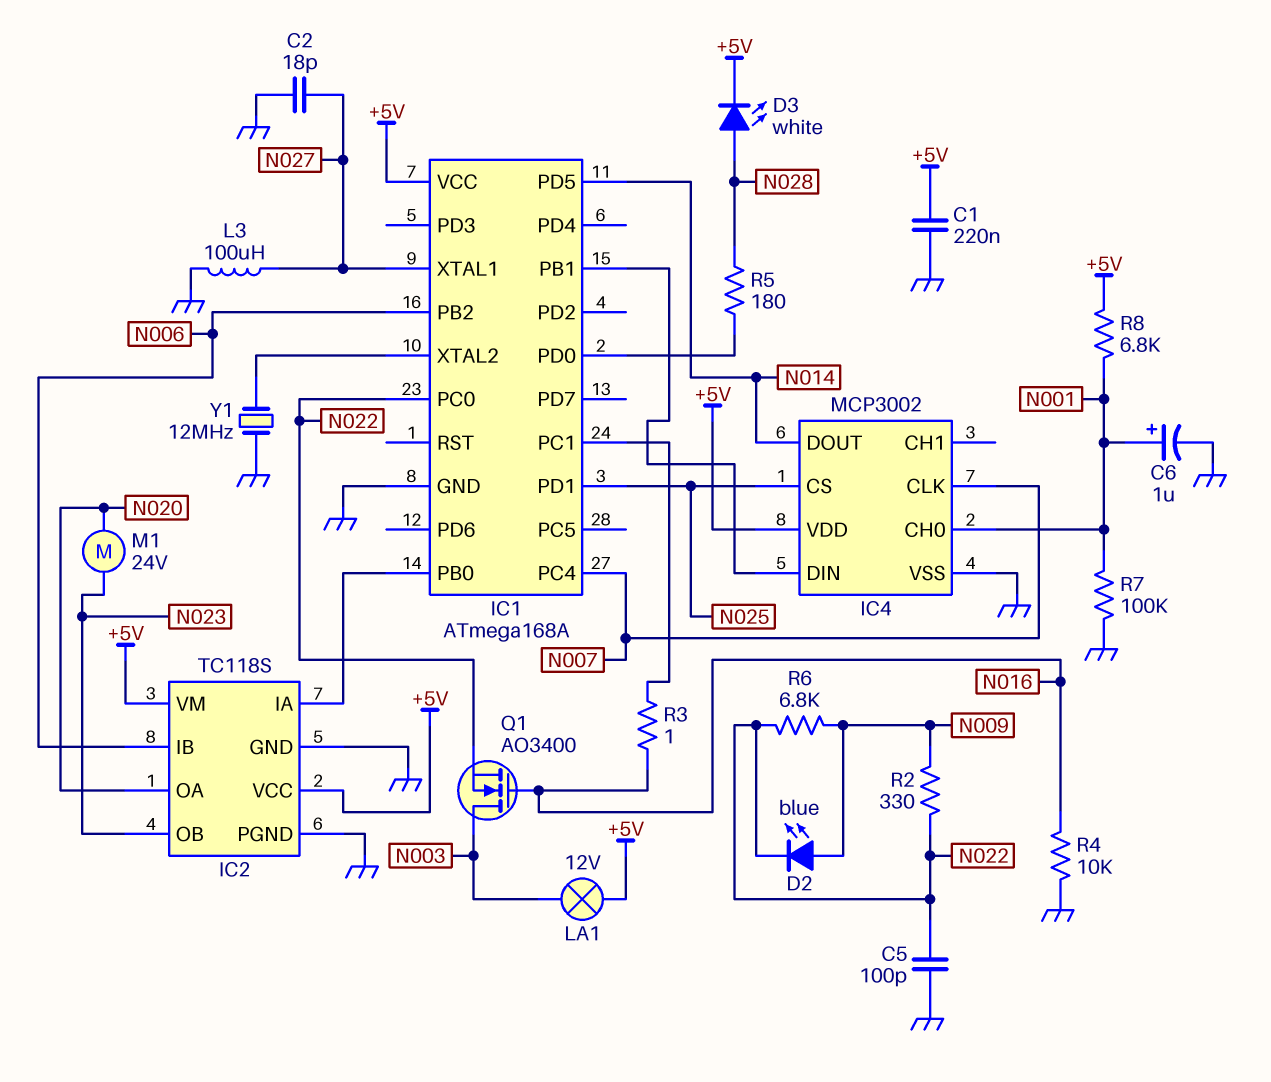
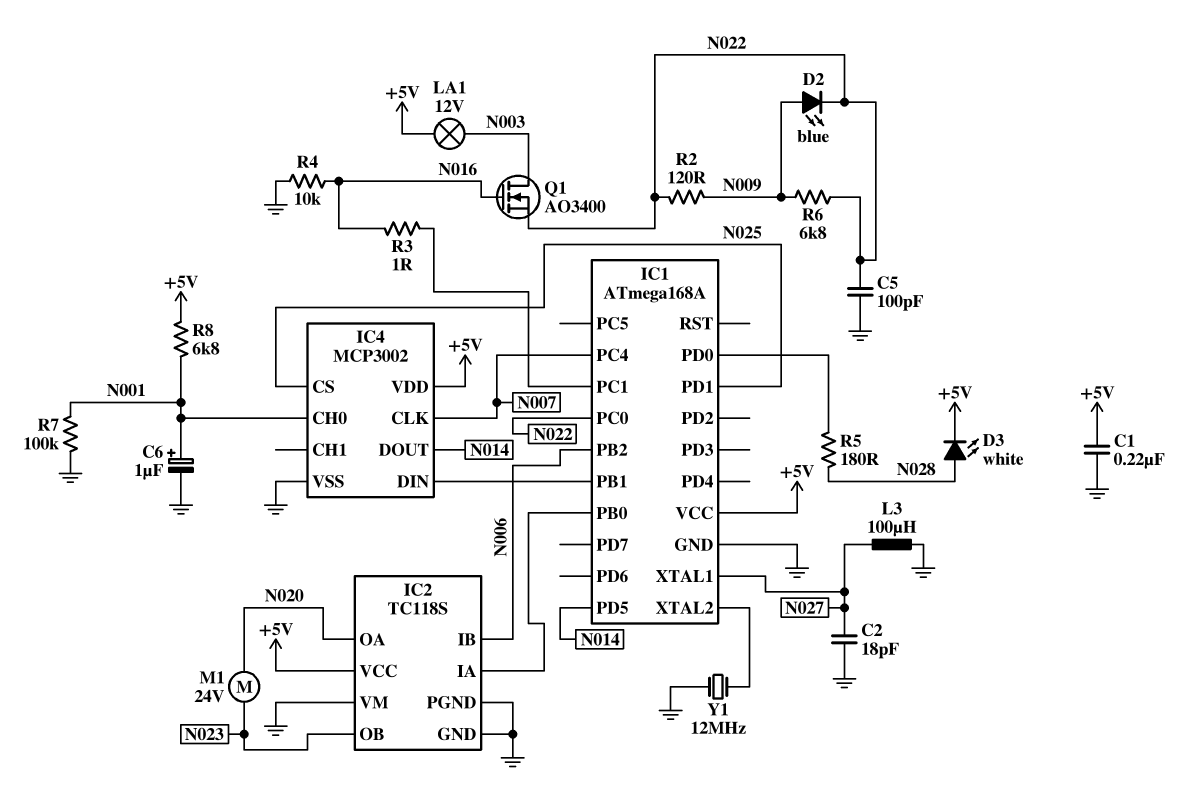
IC2 pin VM: +5V -> GND
R2: 330 (N009, N022) -> 120 (N009, N022)

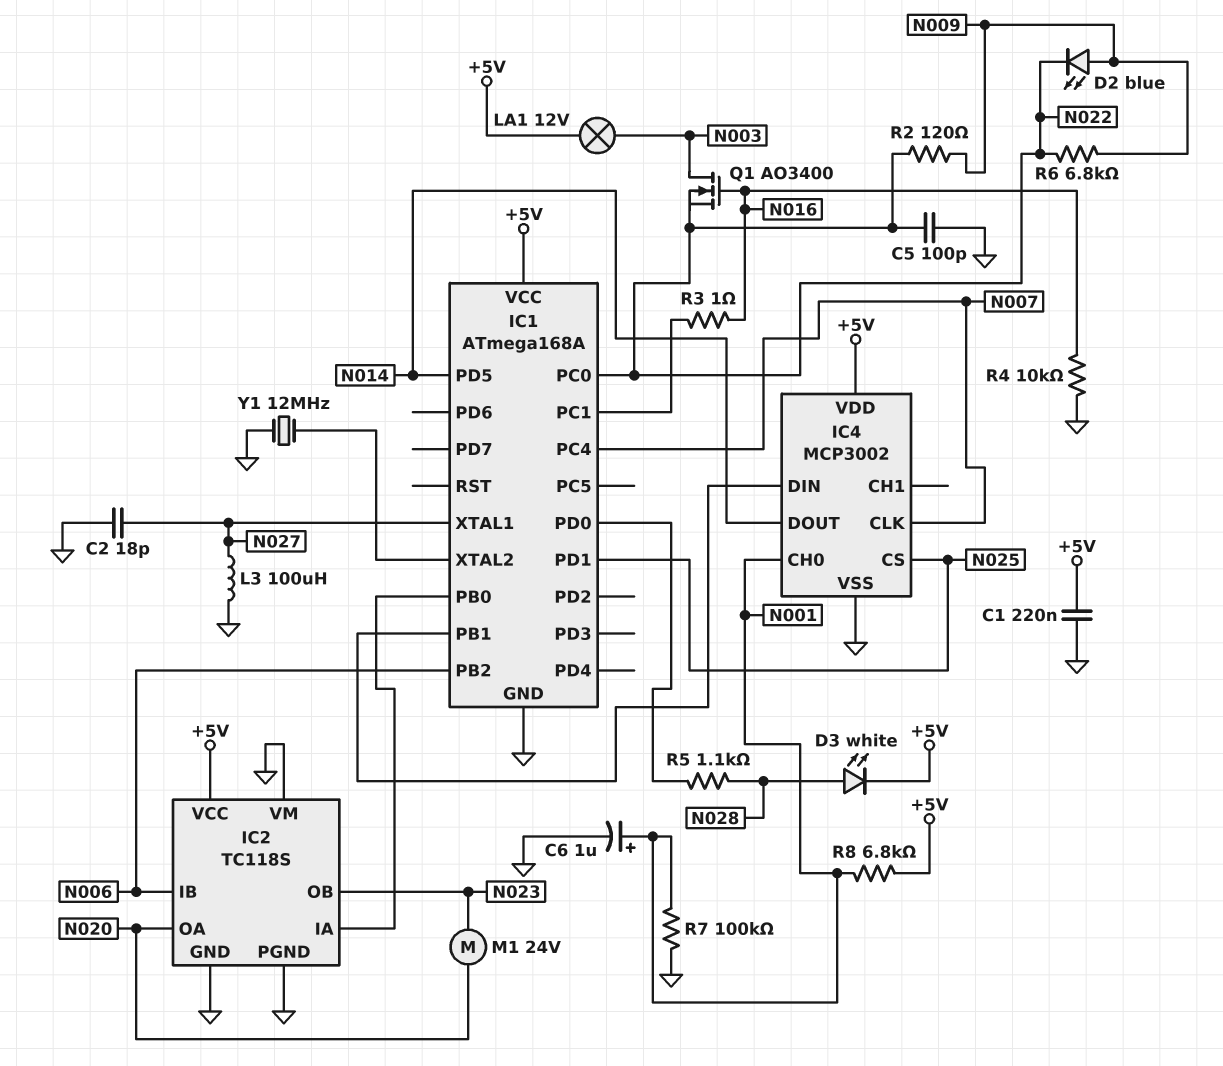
R5: 180 (IC1/PD0, N028) -> 1.1k (IC1/PD0, N028)

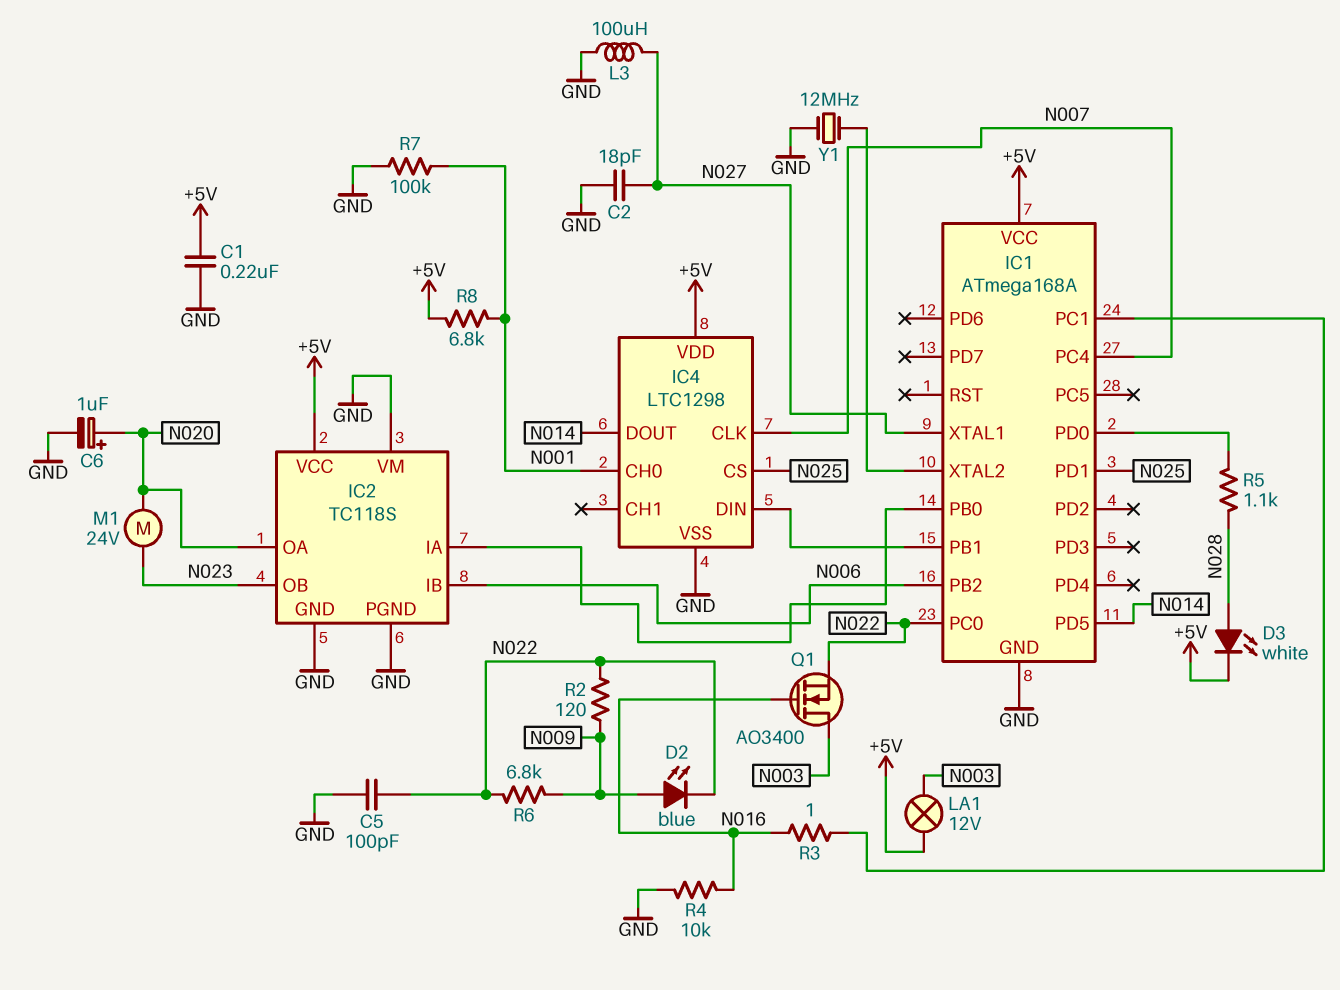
C6: 1uF (plus N001, minus GND) -> 1uF (plus N020, minus GND)
IC4: MCP3002 -> LTC1298

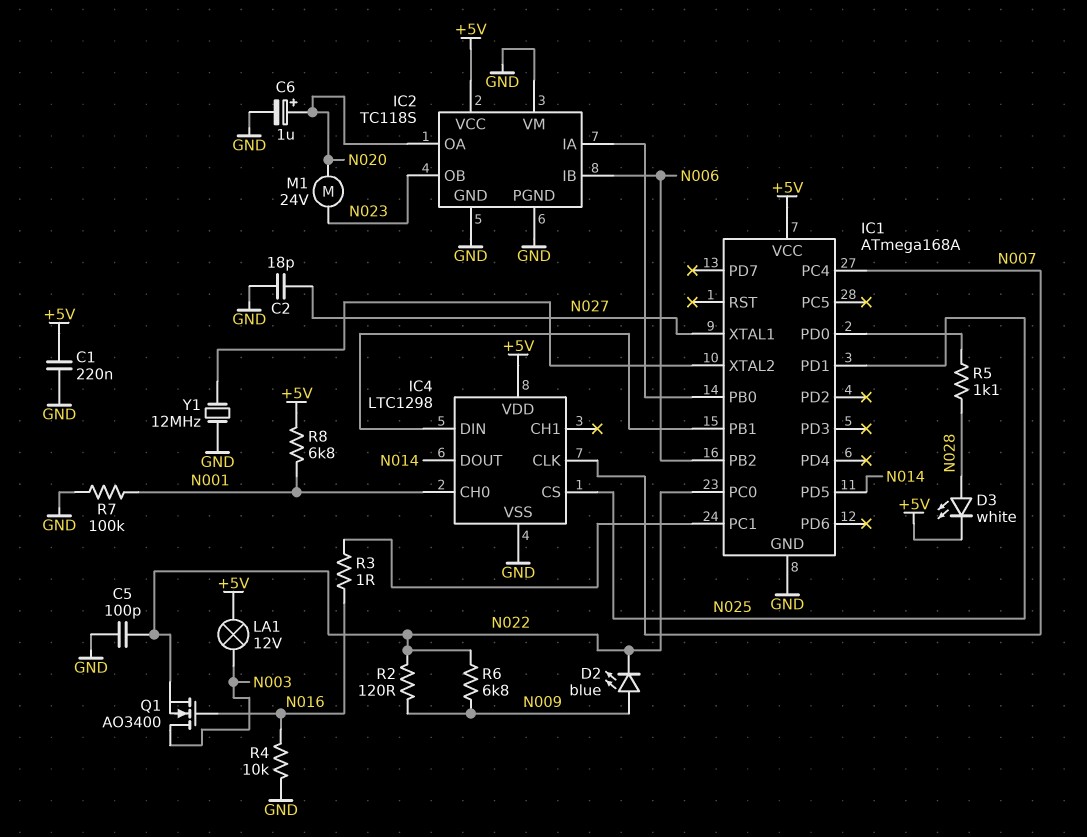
L3: 100uH (GND, N027) -> none

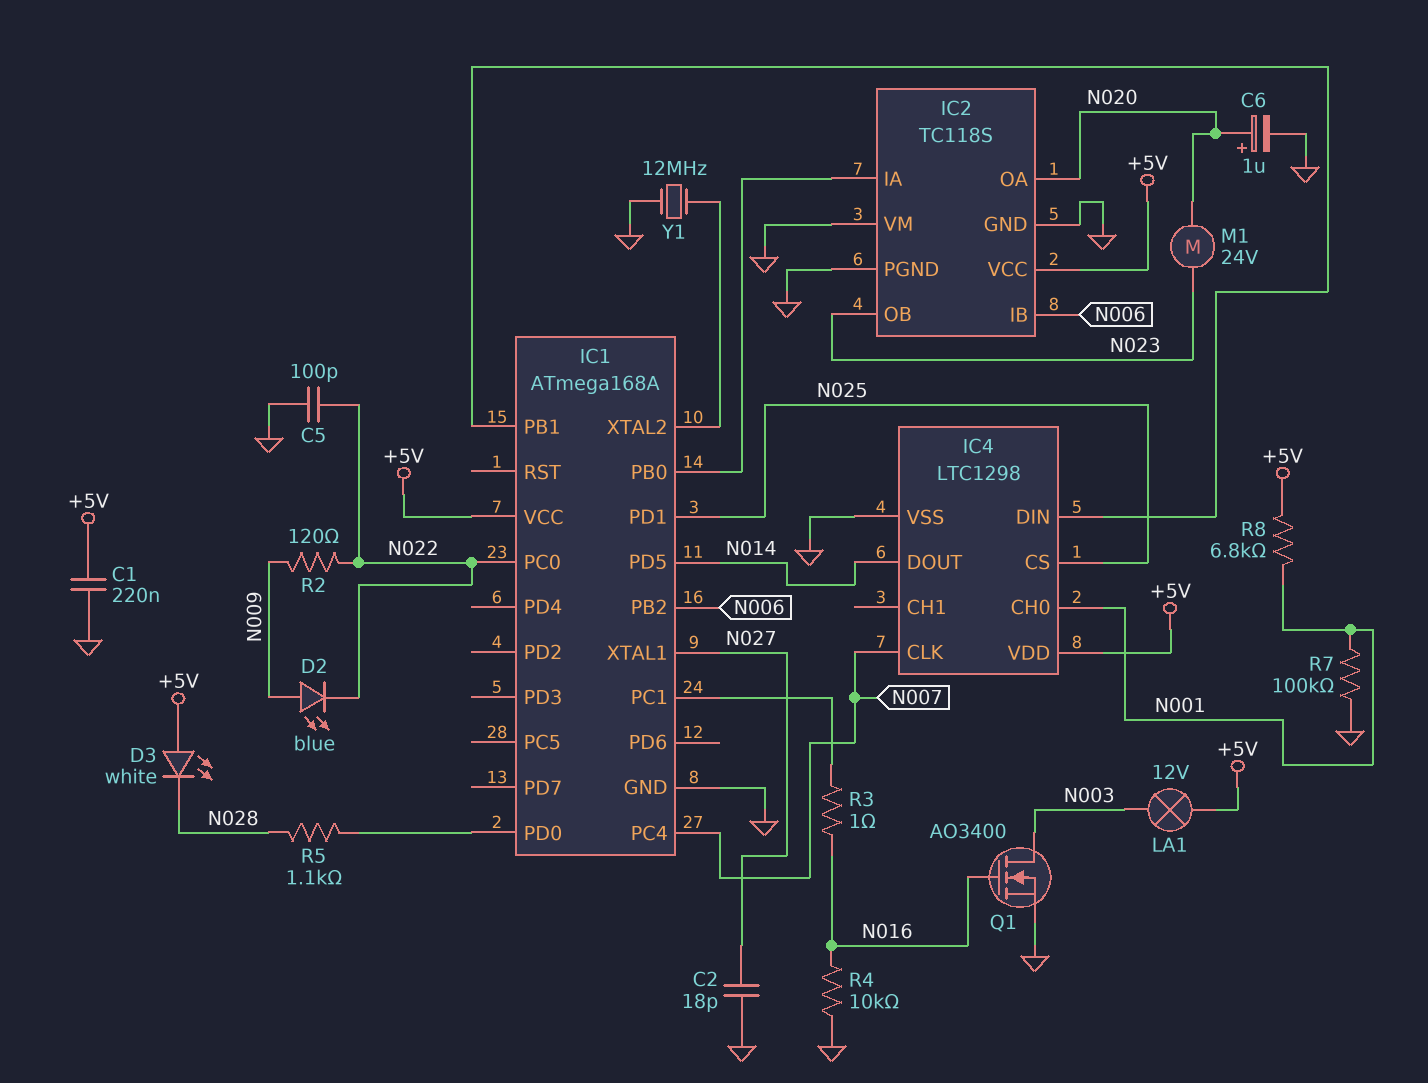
D3: LED white (A N028, K +5V) -> LED white (A +5V, K N028)
Q1: NMOS AO3400 (G N016, D N003, S N022) -> NMOS AO3400 (G N016, D N003, S GND)
R6: 6.8k (N009, N022) -> none

